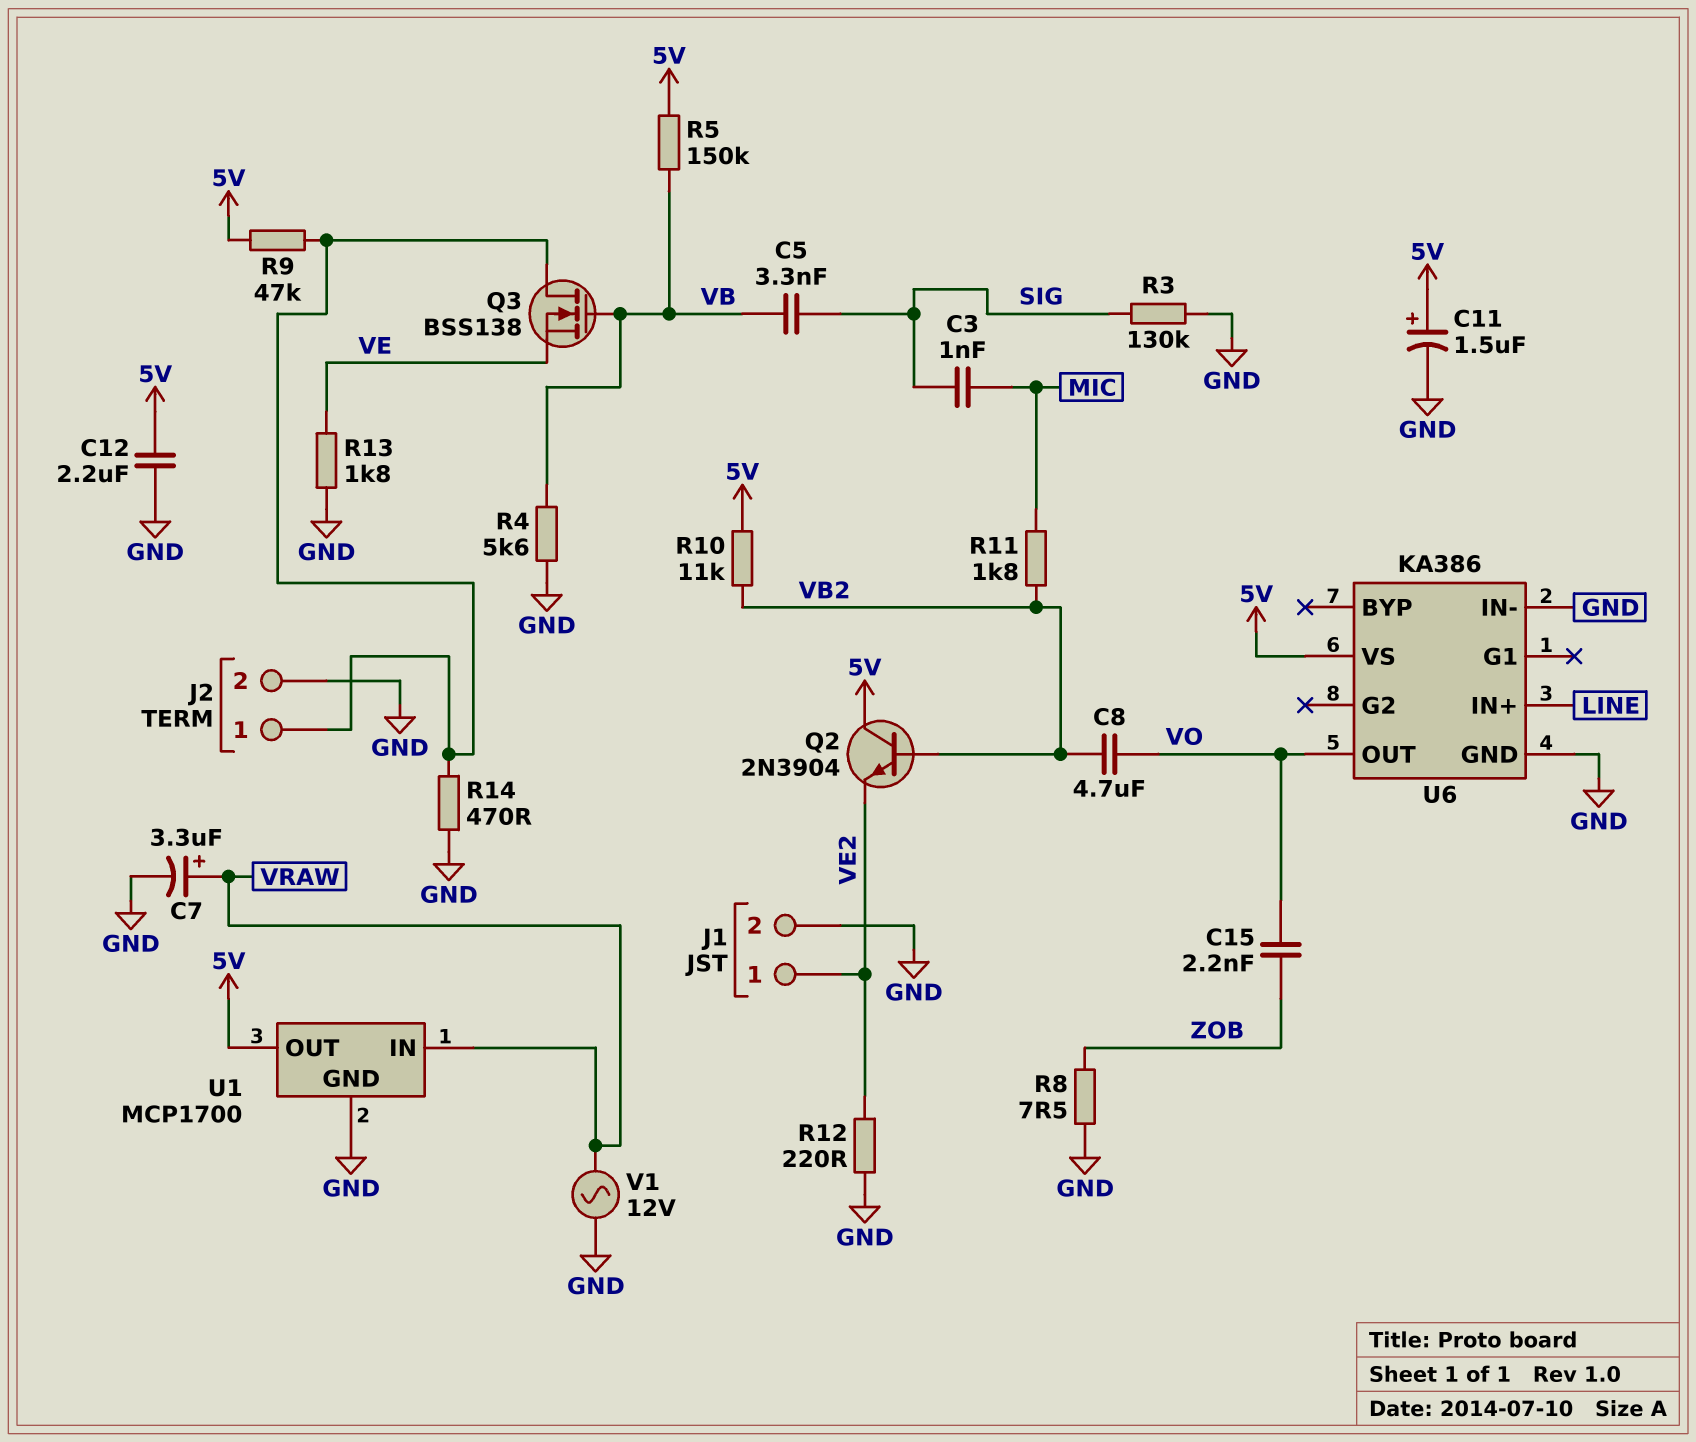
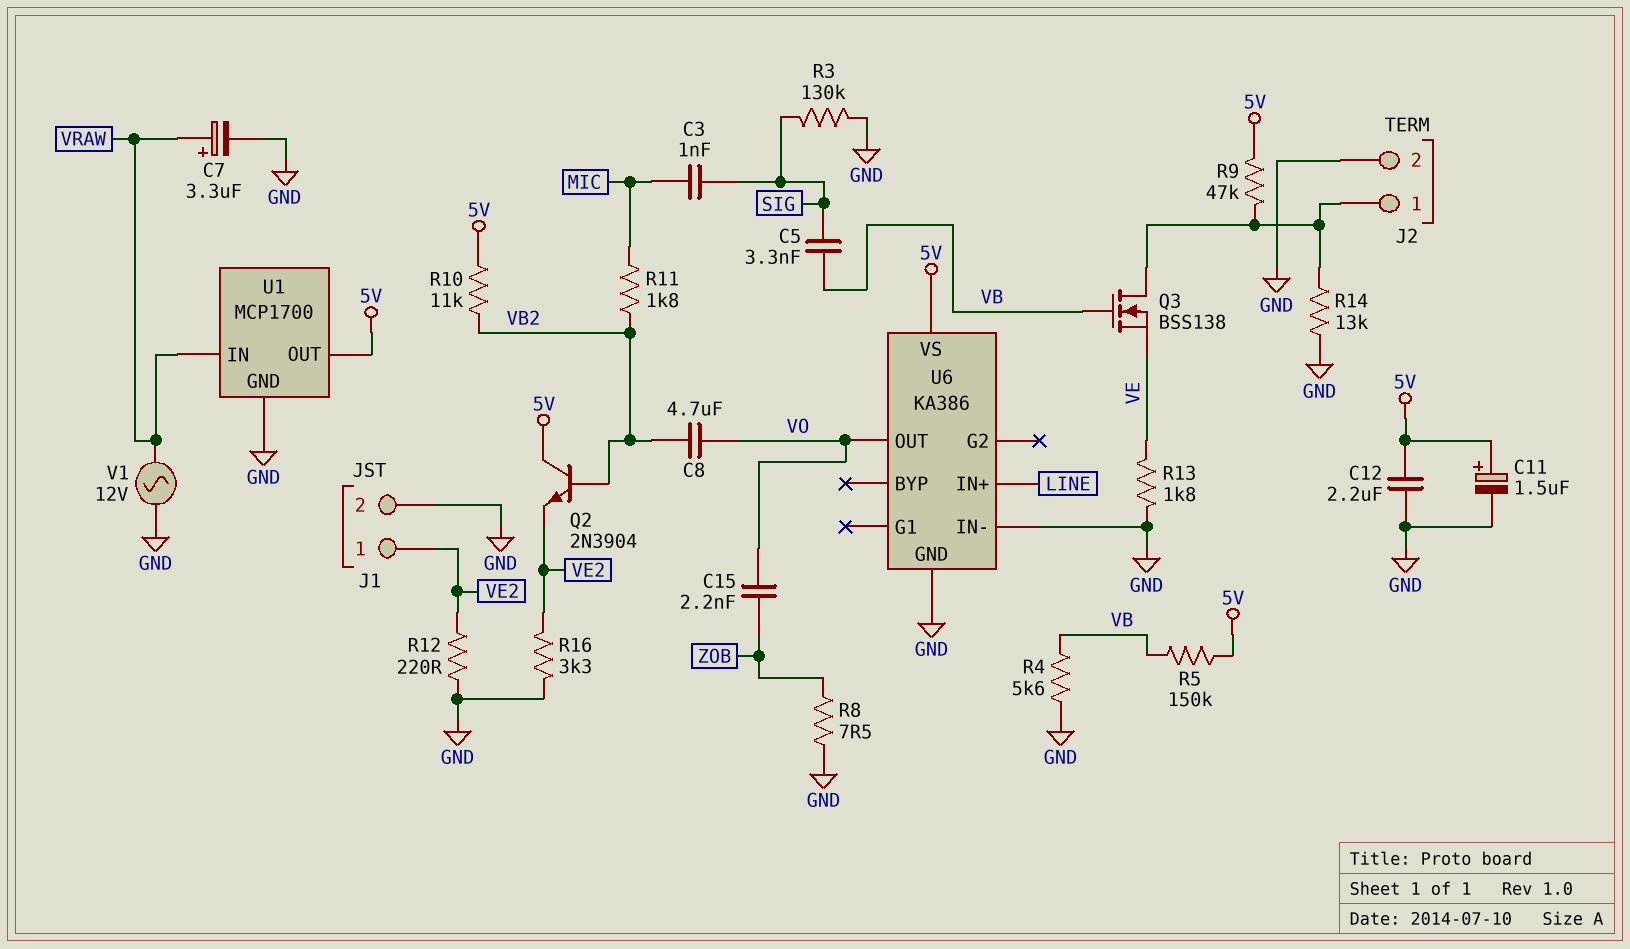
R14: 470 (GND, J2/1) -> 13k (GND, J2/1)
R16: none -> 3.3k (GND, VE2)

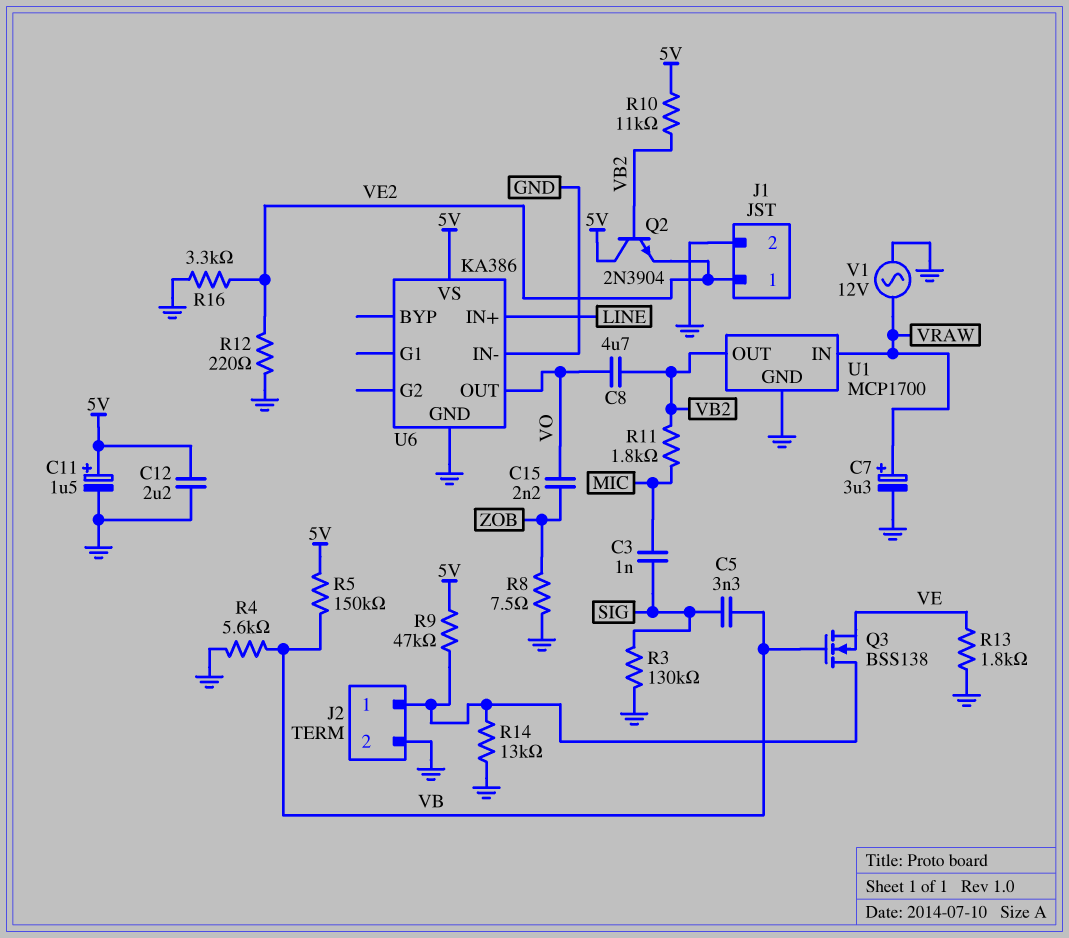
U1 pin OUT: 5V -> VB2

